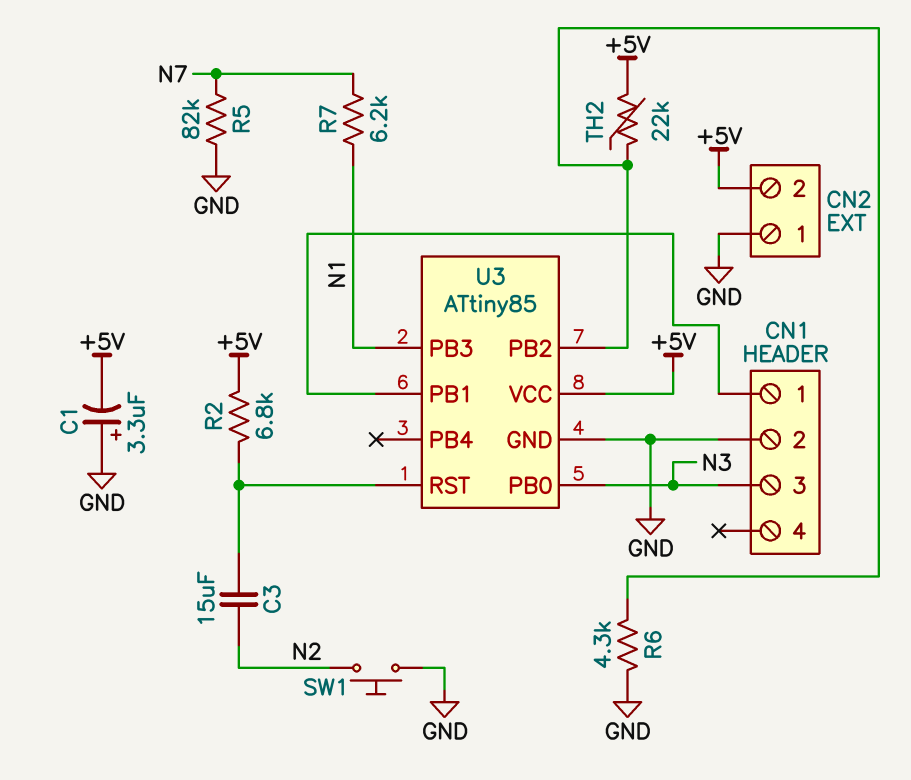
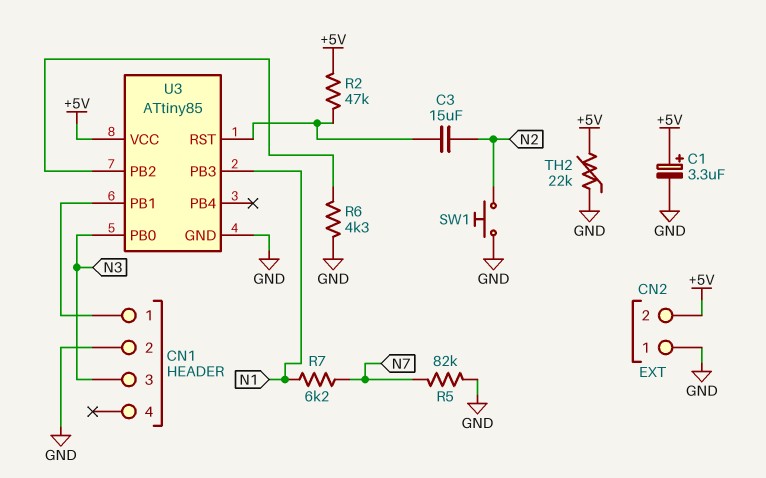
C1: 3.3uF (plus GND, minus +5V) -> 3.3uF (plus +5V, minus GND)
R2: 6.8k (+5V, U3/RST) -> 47k (+5V, U3/RST)
TH2: 22k (+5V, U3/PB2) -> 22k (+5V, GND)

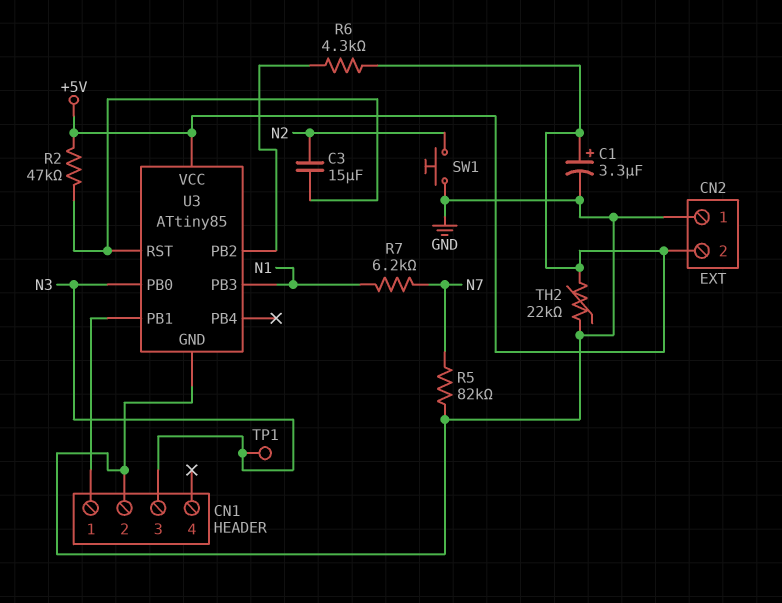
R6: 4.3k (GND, U3/PB2) -> 4.3k (+5V, U3/PB2)
TP1: none -> test point (N3)

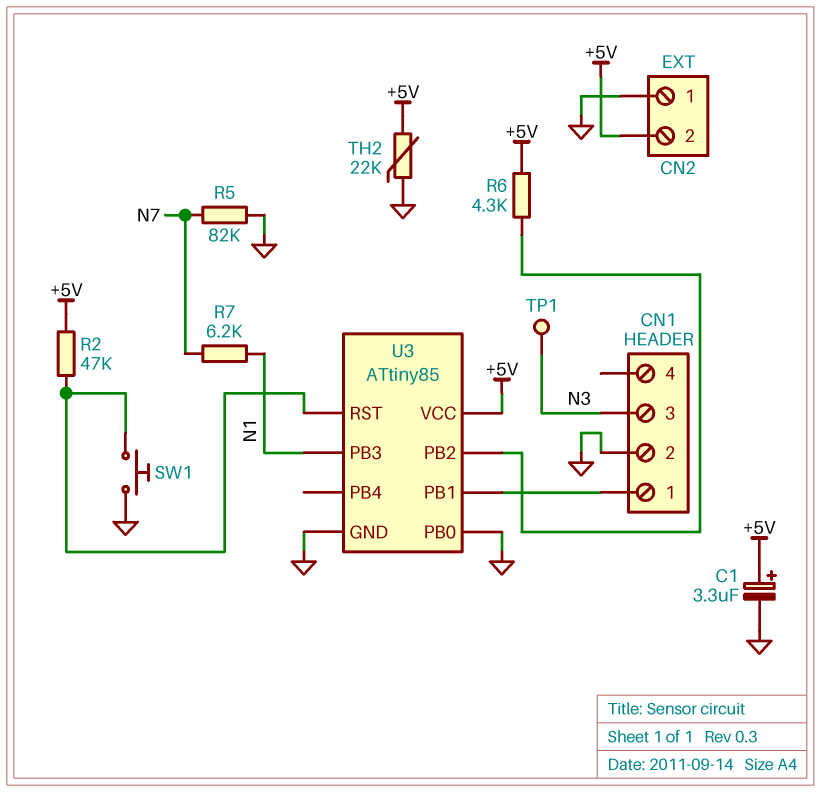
C3: 15uF (N2, U3/RST) -> none
SW1: button (GND, N2) -> button (GND, U3/RST)
U3 pin PB0: N3 -> GND

